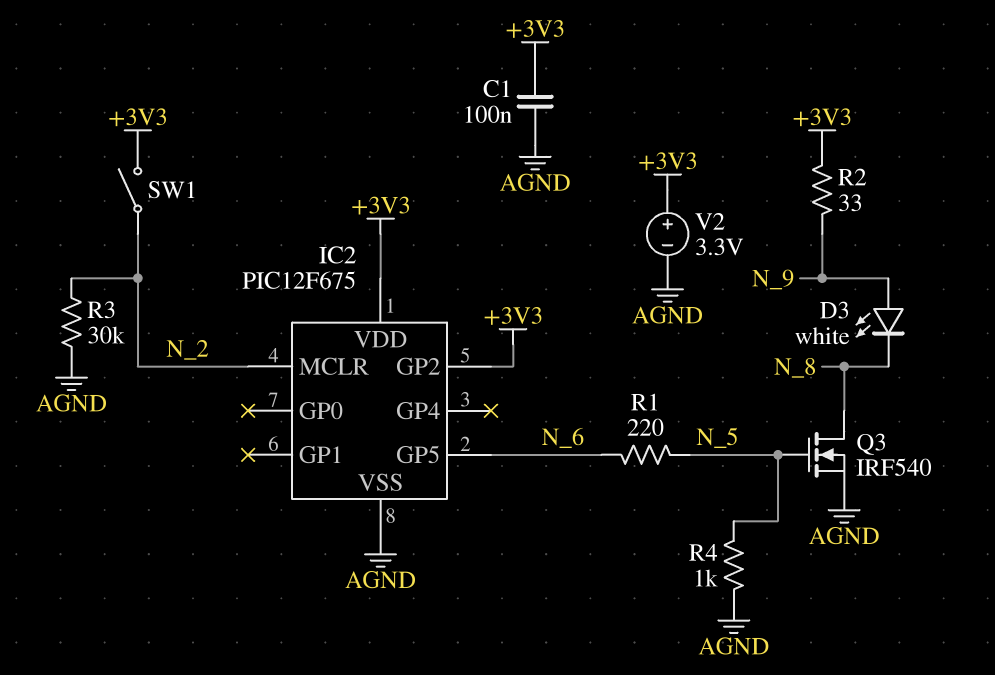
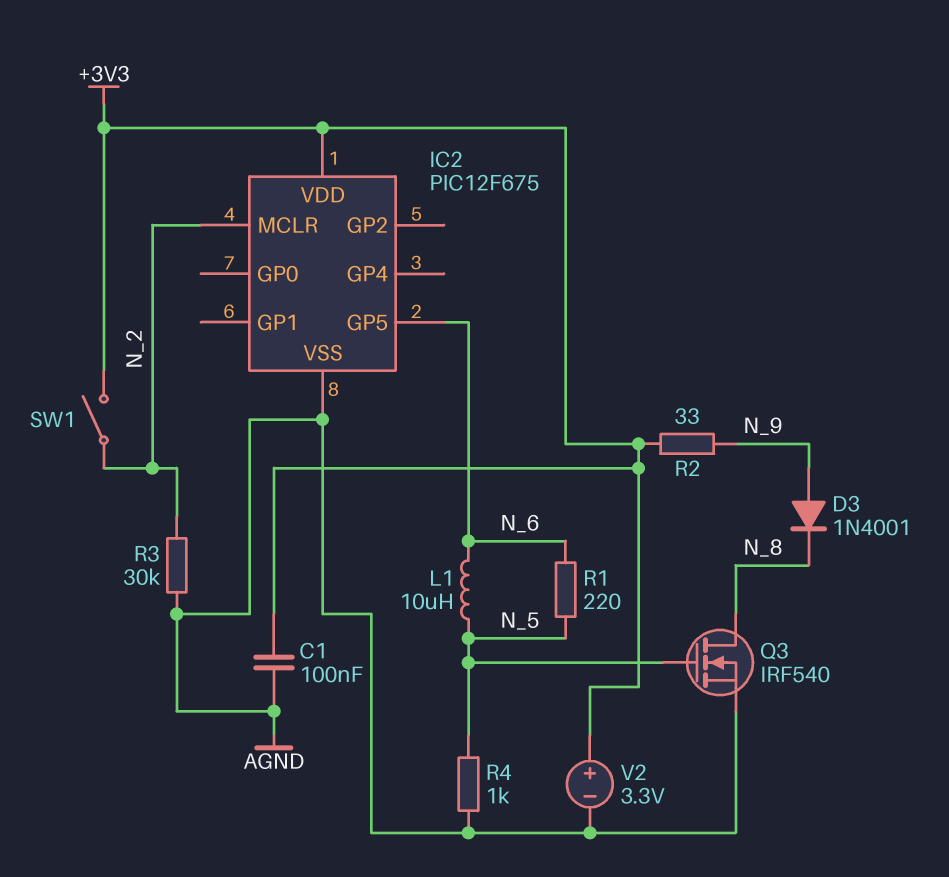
D3: LED white (A N_9, K N_8) -> diode 1N4001 (A N_9, K N_8)
IC2 pin GP2: +3V3 -> none
L1: none -> 10uH (N_5, N_6)

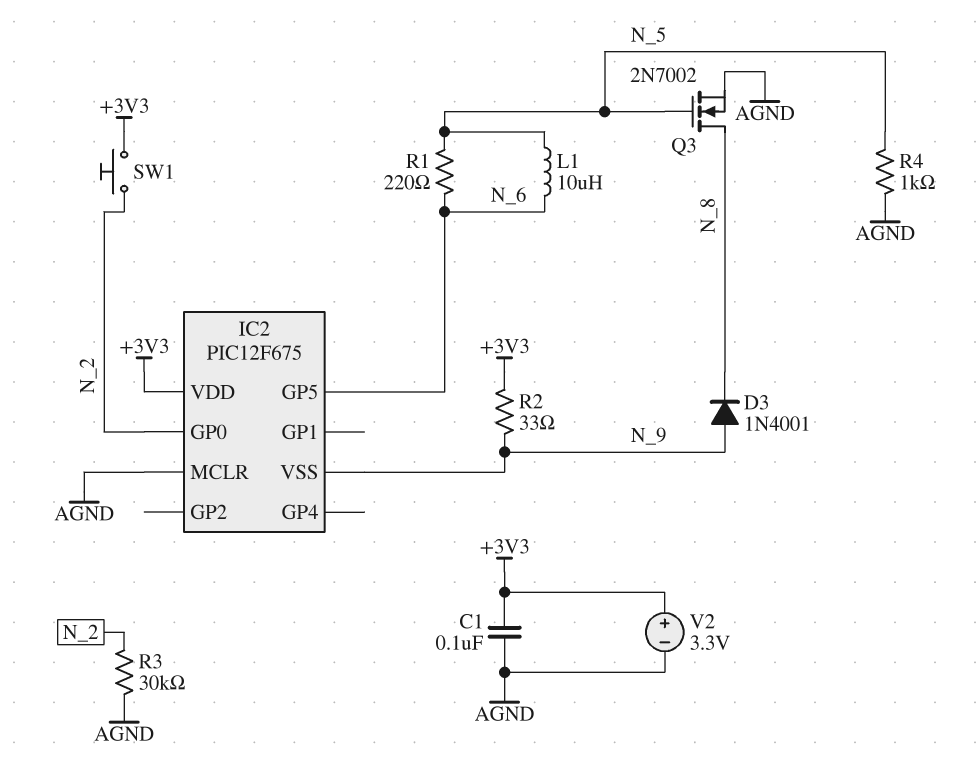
IC2 pin GP0: none -> N_2
IC2 pin MCLR: N_2 -> AGND
IC2 pin VSS: AGND -> N_9
Q3: NMOS IRF540 (G N_5, D N_8, S AGND) -> NMOS 2N7002 (G N_5, D N_8, S AGND)
SW1: switch (+3V3, N_2) -> button (+3V3, N_2)

